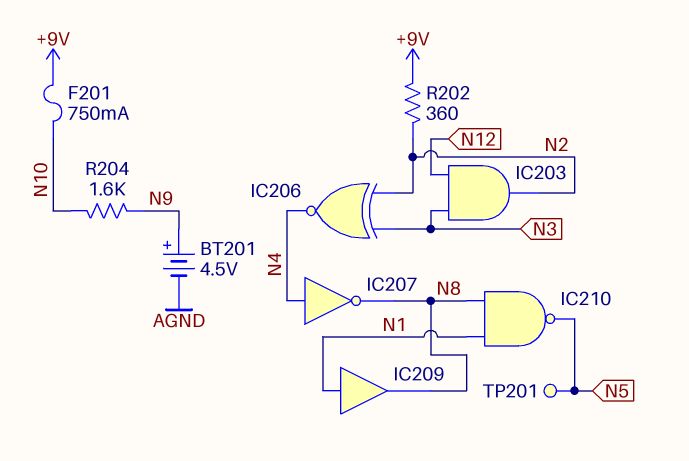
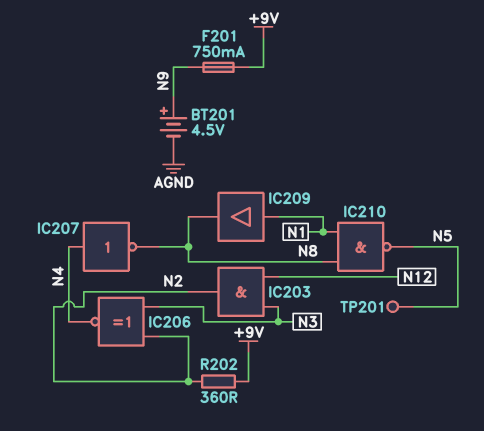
F201: 750mA (+9V, N10) -> 750mA (+9V, N9)
R204: 1.6k (N9, N10) -> none

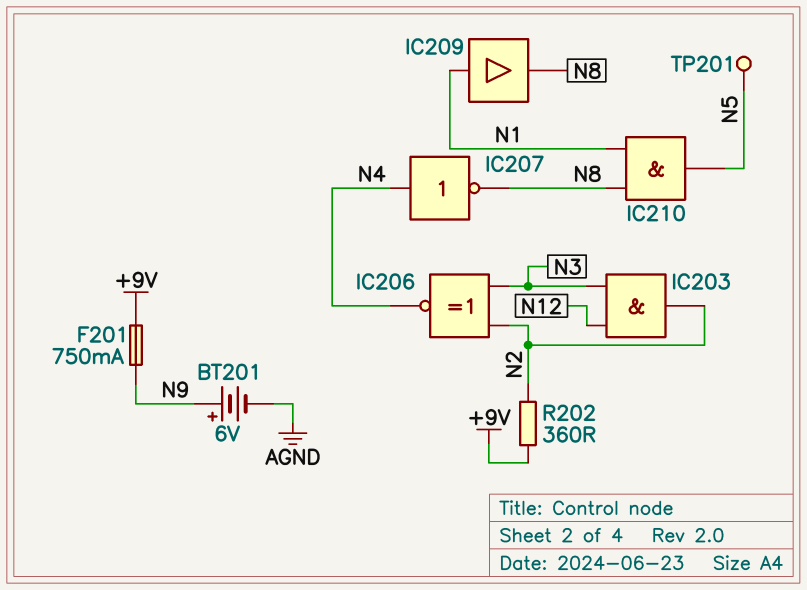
BT201: 4.5V (plus N9, minus AGND) -> 6V (plus N9, minus AGND)
IC210: NAND (in N1, in N8, out N5) -> AND (in N1, in N8, out N5)

